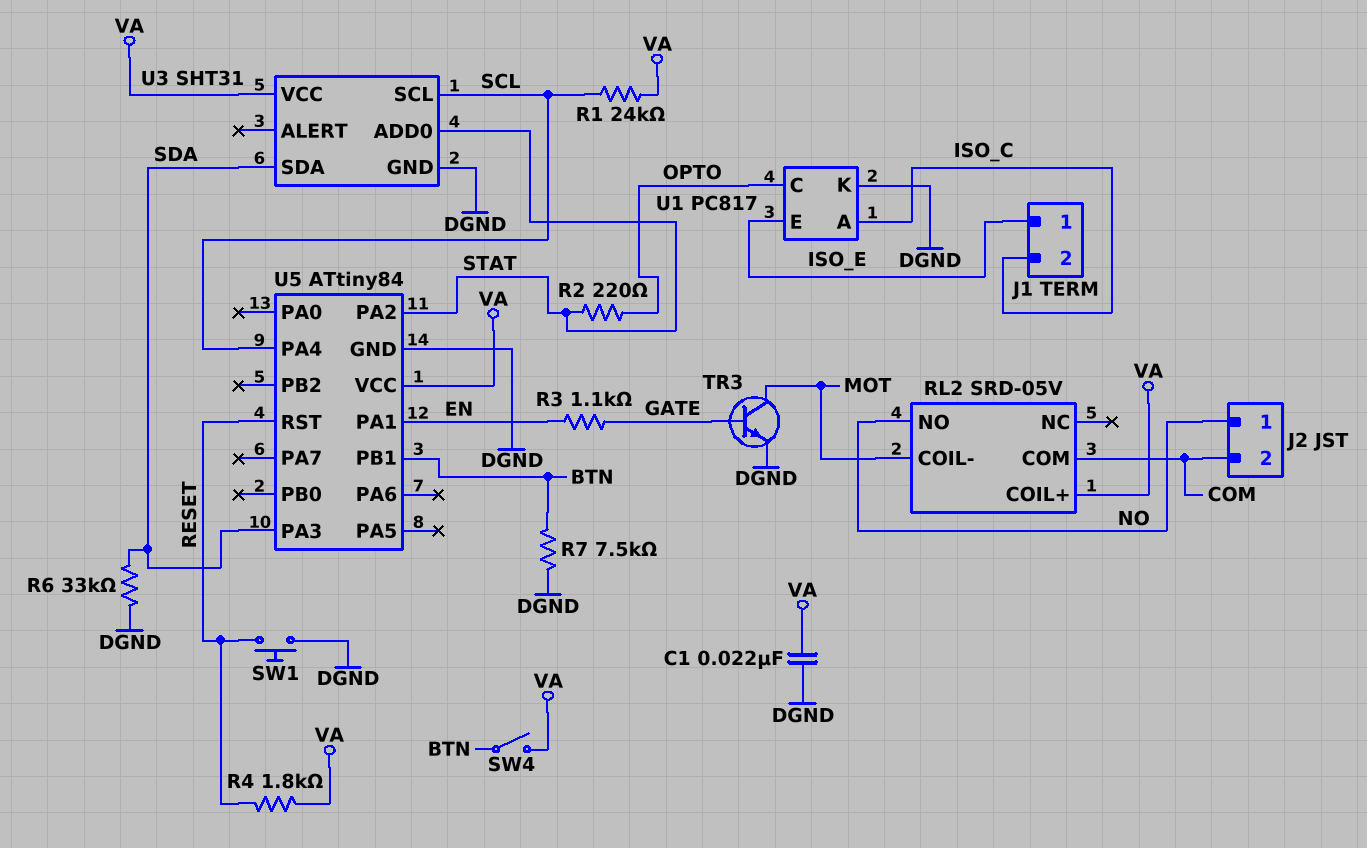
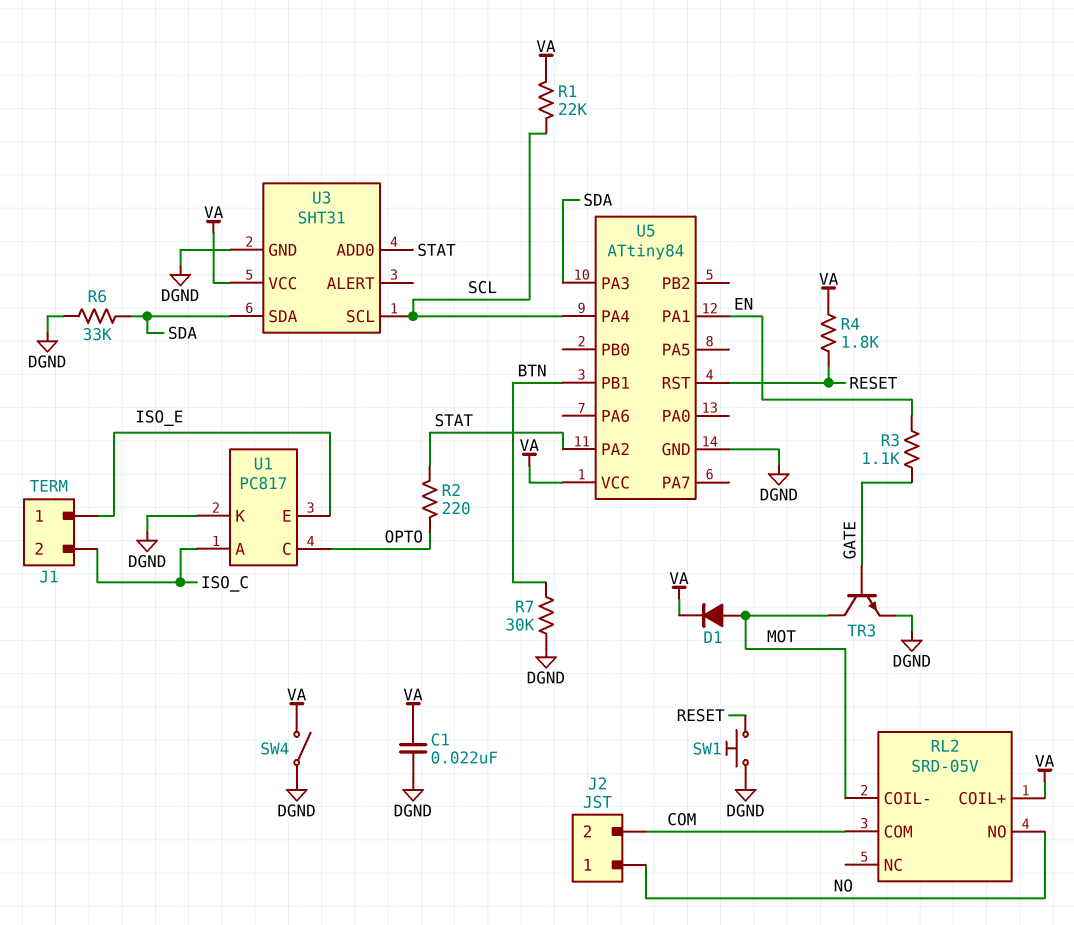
D1: none -> diode (A MOT, K VA)
R1: 24k (SCL, VA) -> 22k (SCL, VA)
R7: 7.5k (BTN, DGND) -> 30k (BTN, DGND)
SW4: switch (BTN, VA) -> switch (DGND, VA)

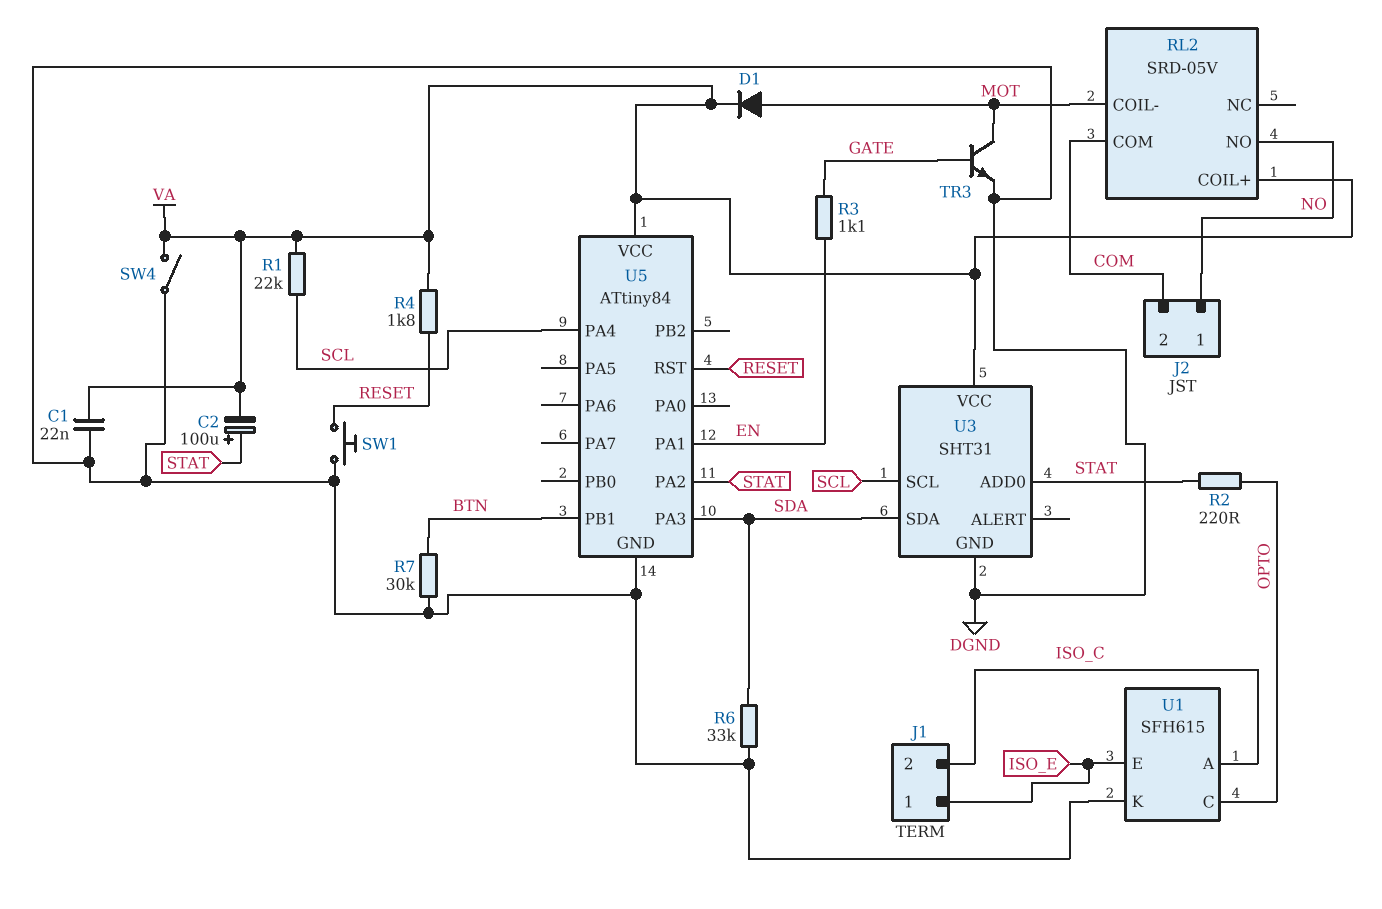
C2: none -> 100uF (plus STAT, minus VA)
U1: PC817 -> SFH615

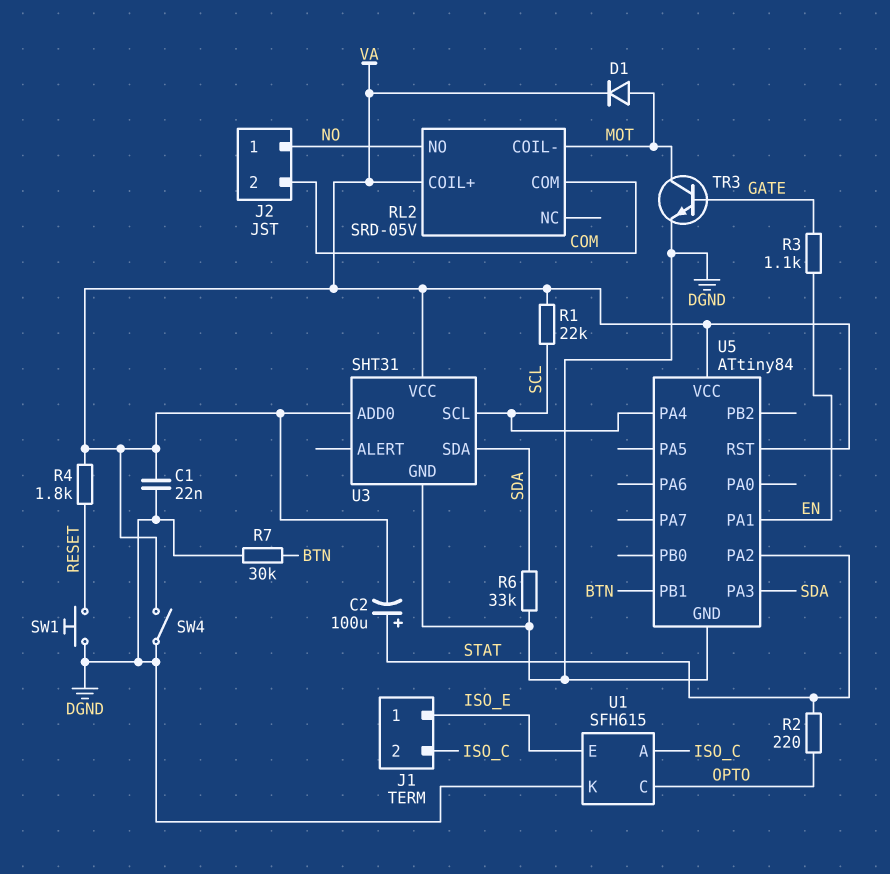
U3 pin ADD0: STAT -> VA
U5 pin RST: RESET -> VA

